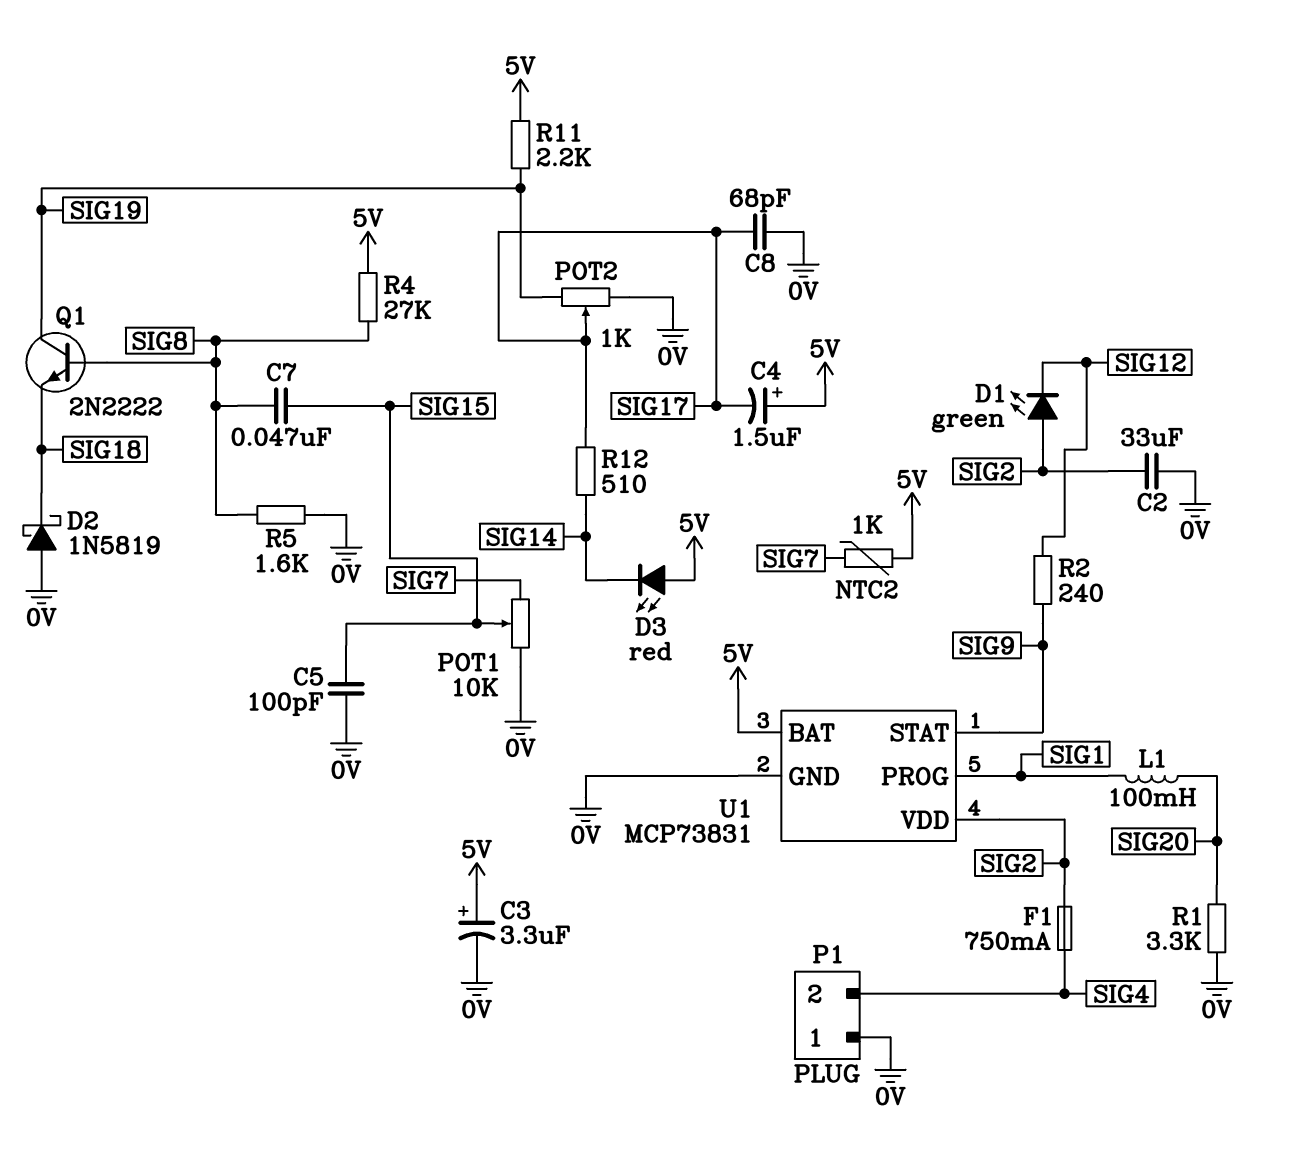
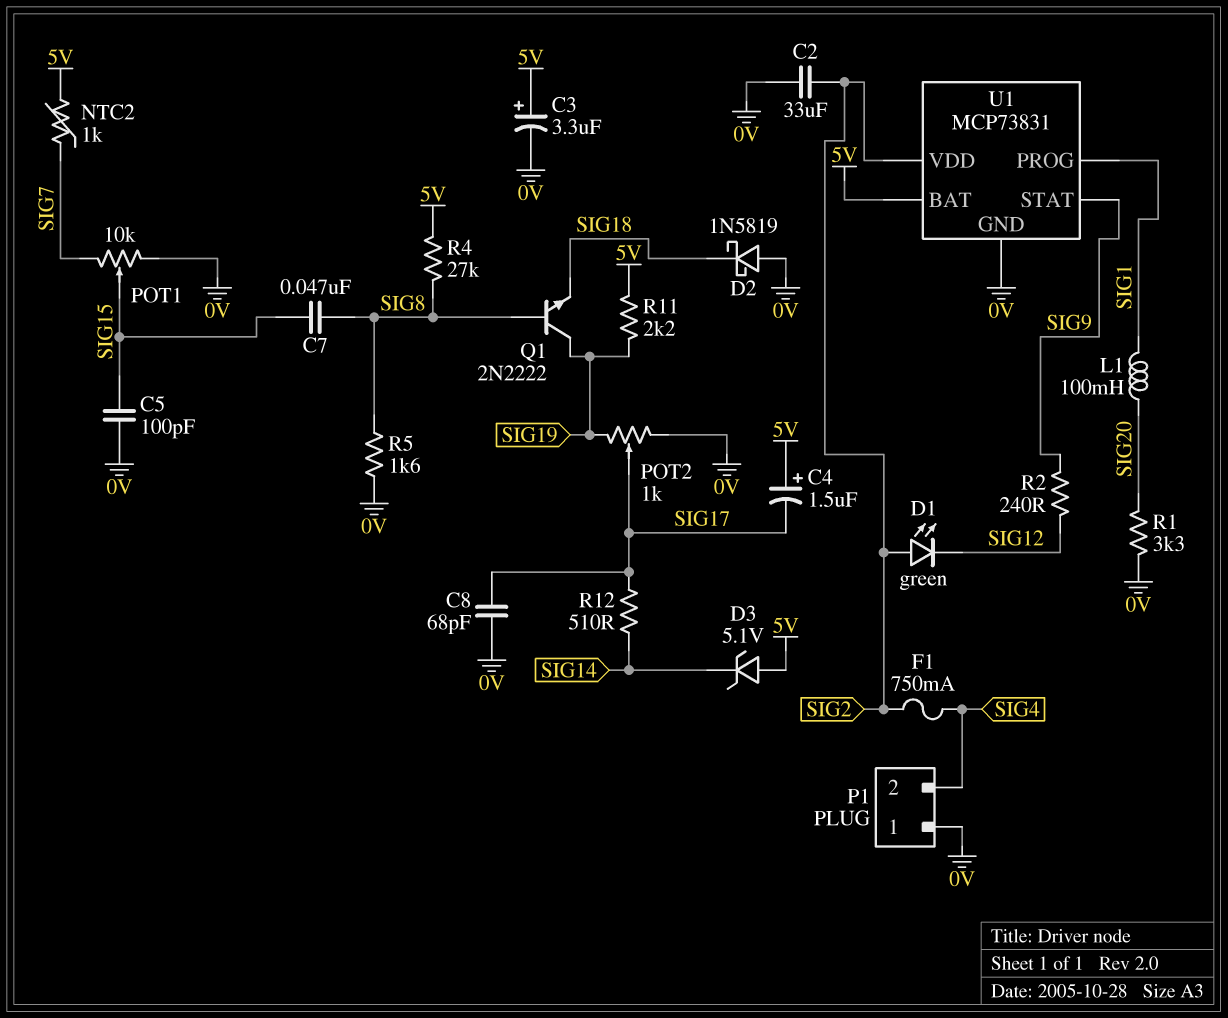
D3: LED red (A 5V, K SIG14) -> zener 5.1V (A 5V, K SIG14)

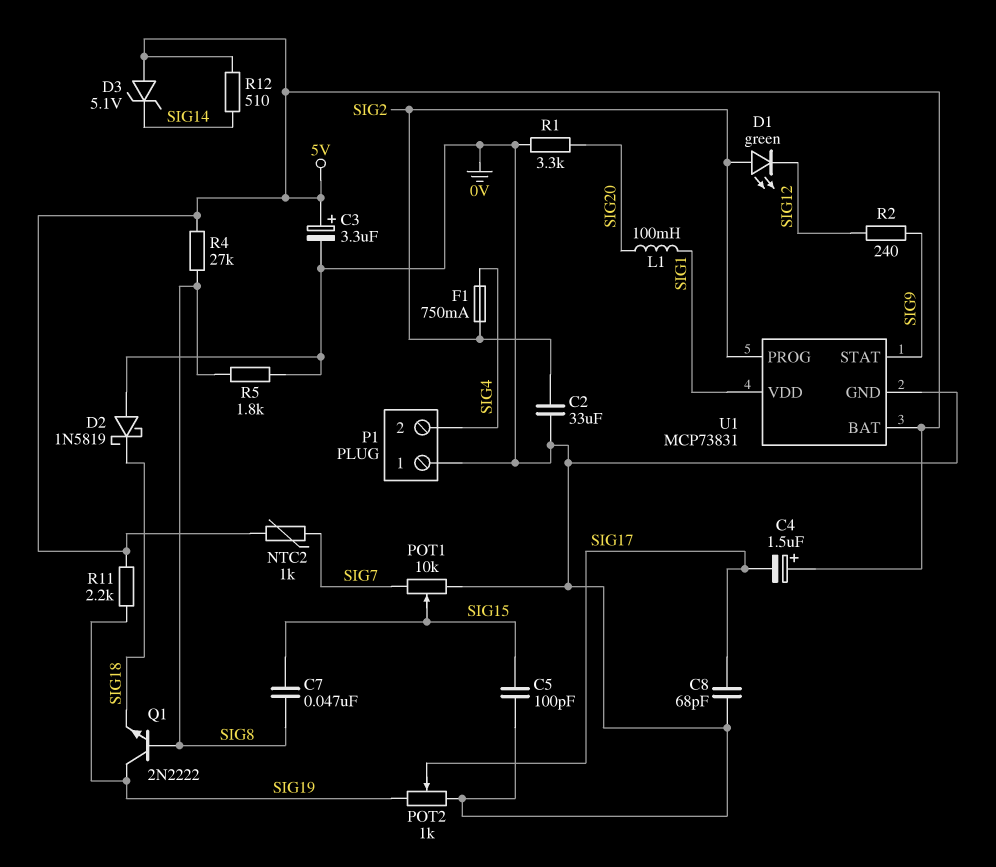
R5: 1.6k (0V, SIG8) -> 1.8k (0V, SIG8)
R12: 510 (SIG14, SIG17) -> 510 (5V, SIG14)
U1 pin PROG: SIG1 -> SIG2
U1 pin VDD: SIG2 -> SIG1

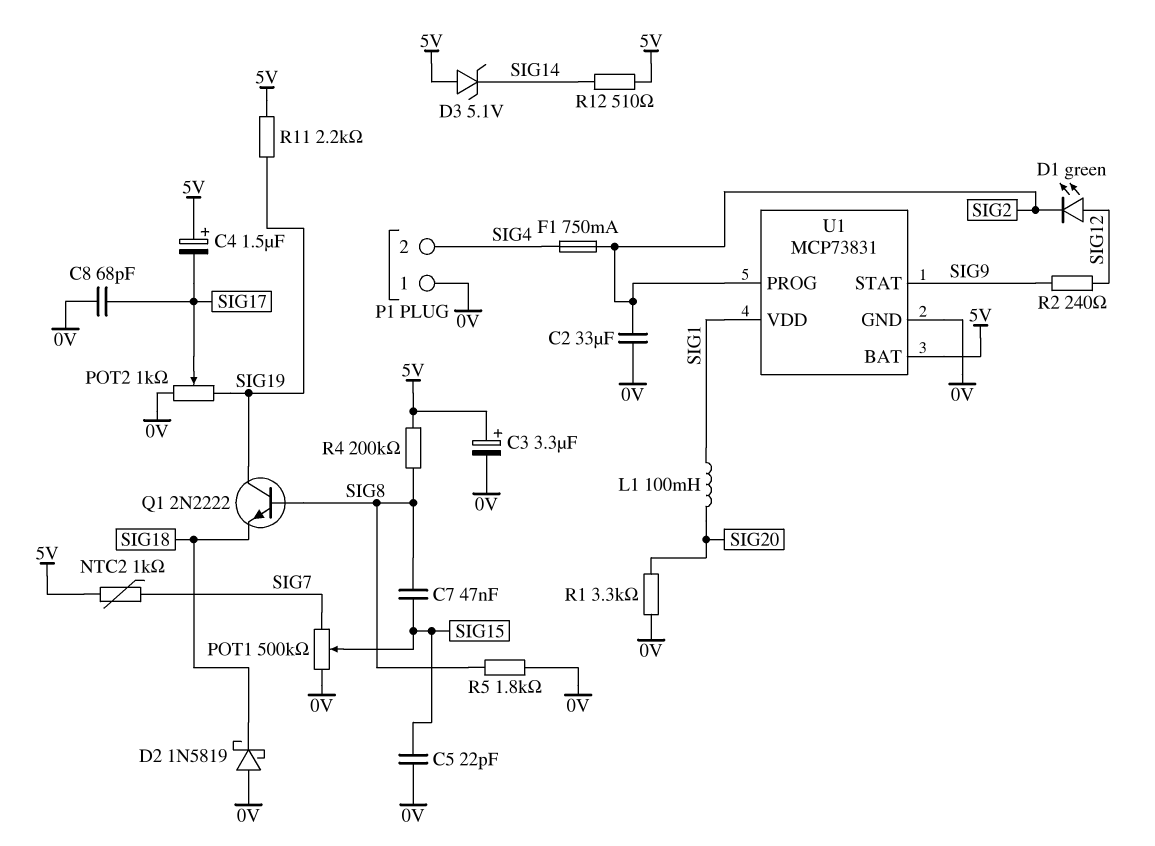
C5: 100pF (0V, SIG15) -> 22pF (0V, SIG15)
D1: LED green (A SIG2, K SIG12) -> LED green (A SIG12, K SIG2)
POT1: 10k (0V, SIG7, wiper SIG15) -> 500k (0V, SIG7, wiper SIG15)
R4: 27k (5V, SIG8) -> 200k (5V, SIG8)

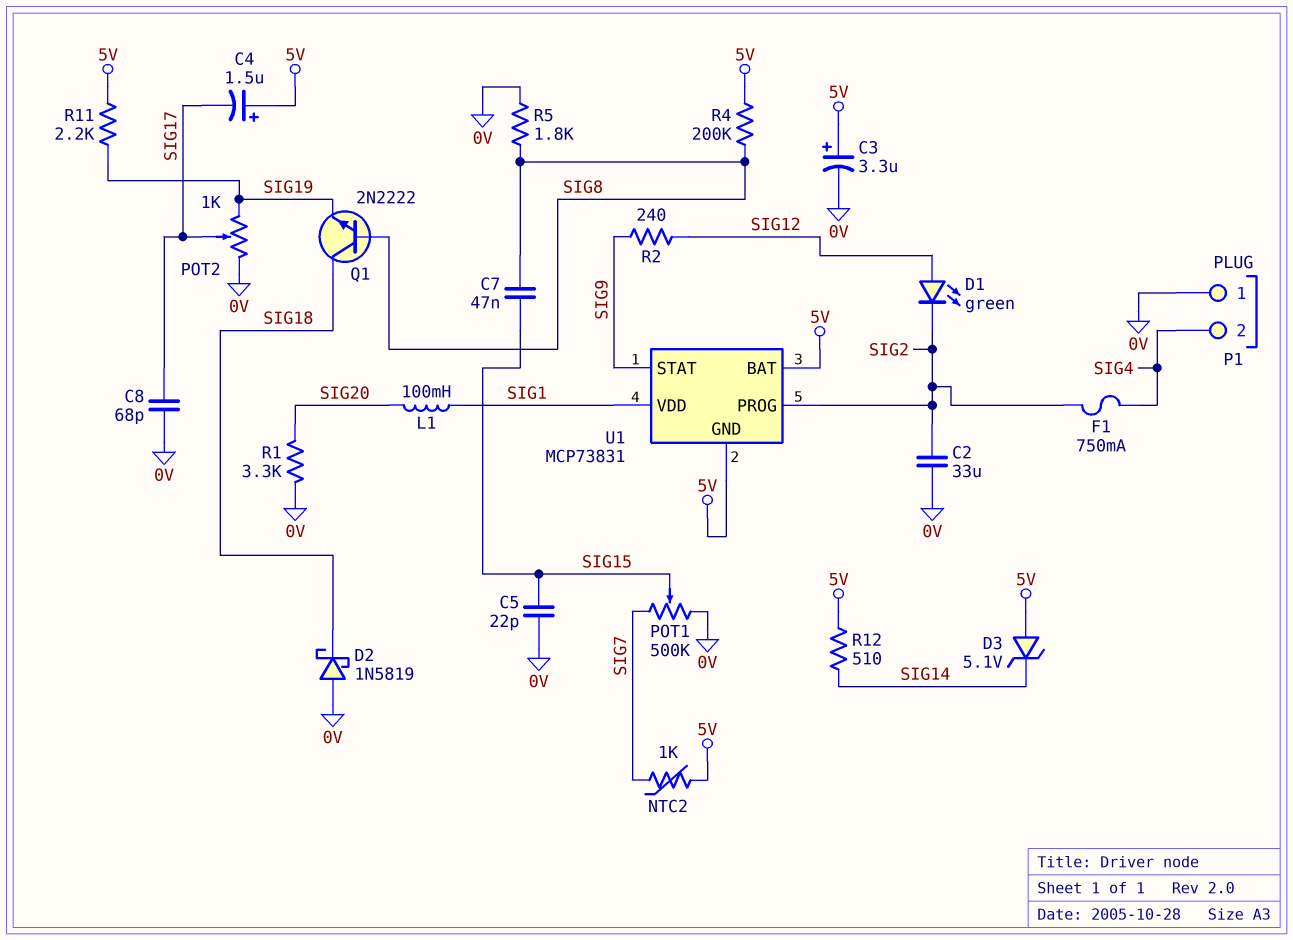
Q1: NPN 2N2222 (B SIG8, C SIG19, E SIG18) -> NPN 2N2222 (B SIG8, C SIG18, E SIG19)
U1 pin GND: 0V -> 5V

